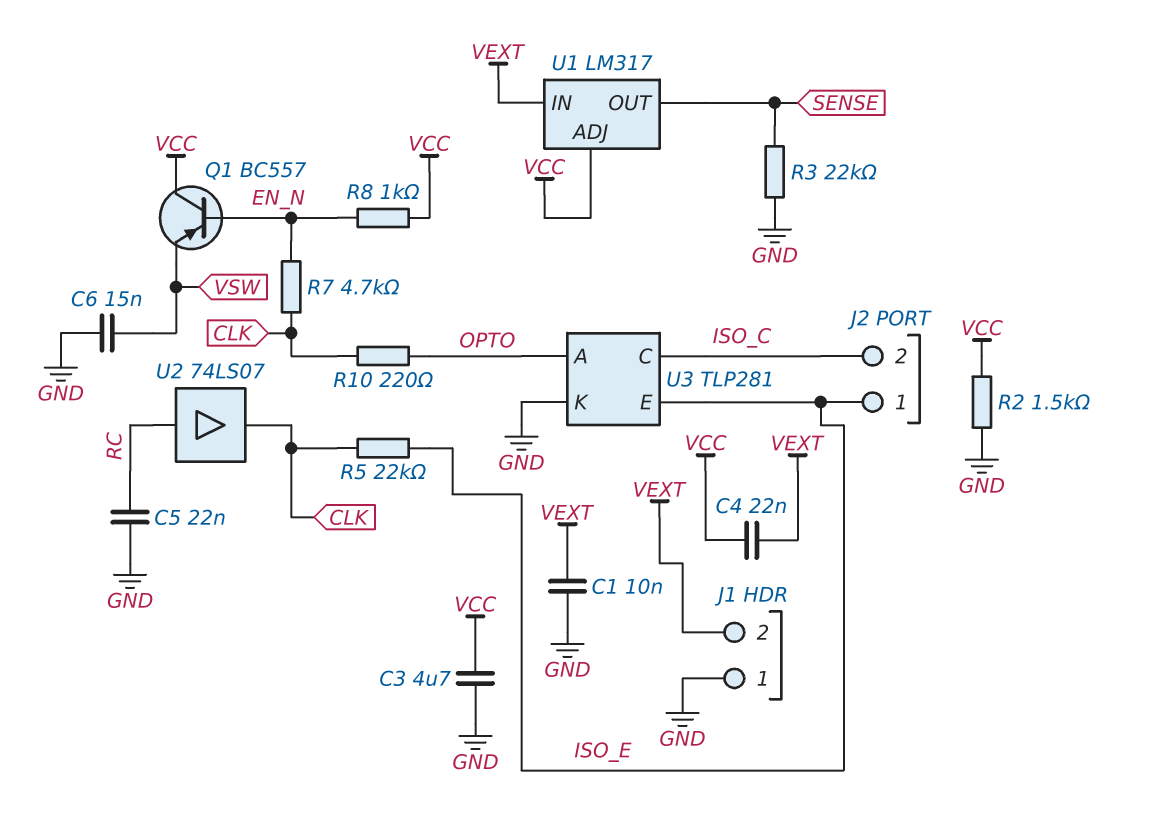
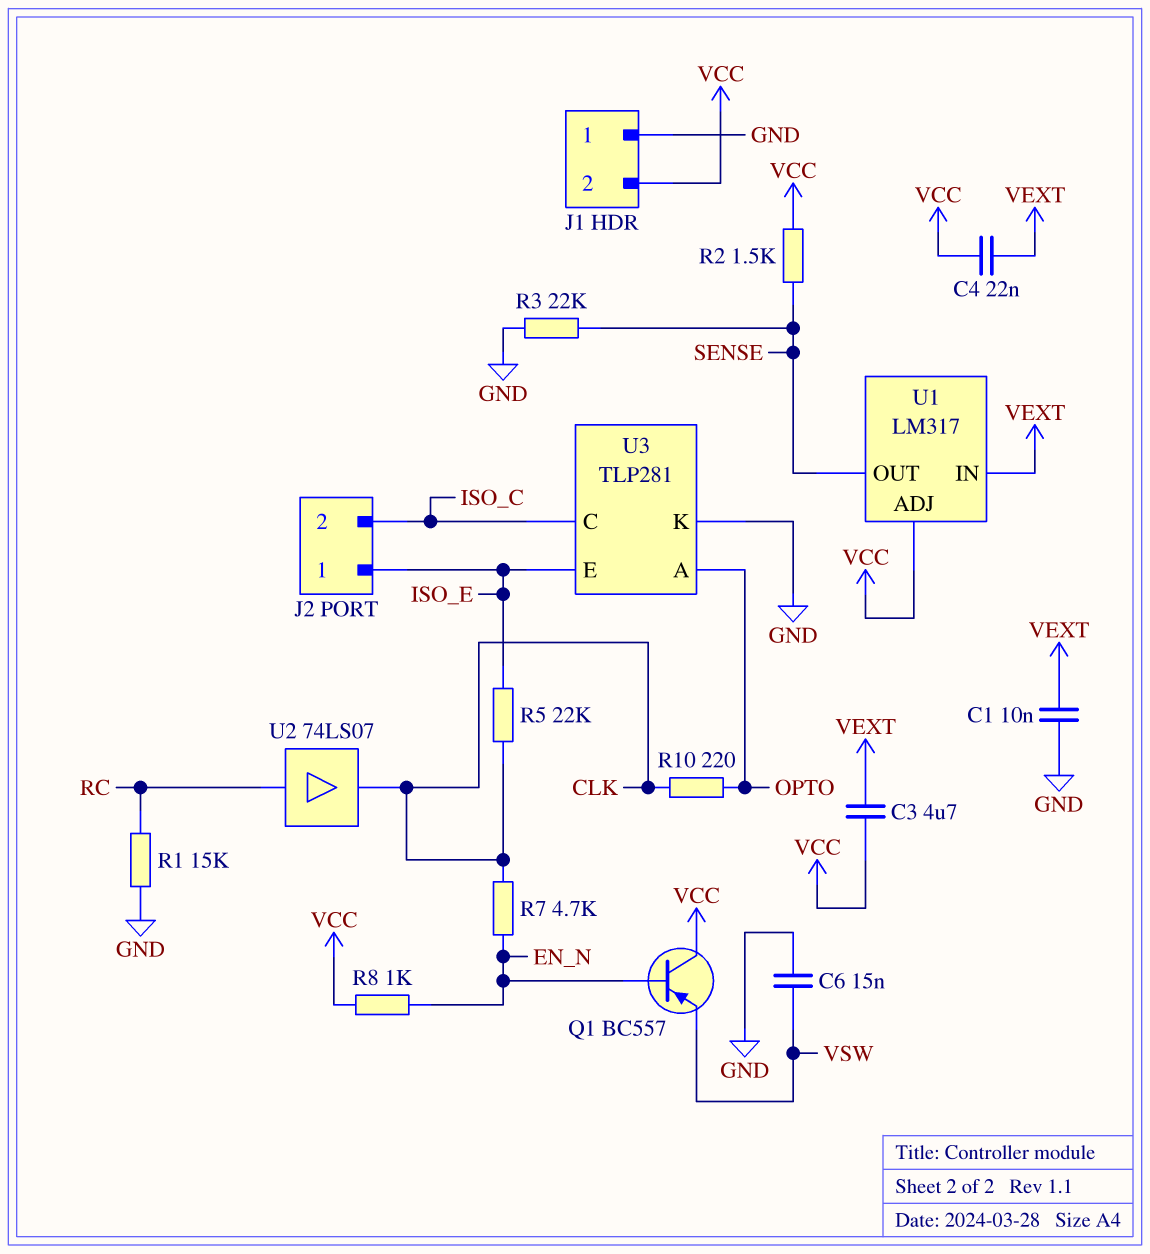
C3: 4.7uF (GND, VCC) -> 4.7uF (VCC, VEXT)
C5: 22nF (GND, RC) -> none
J1 pin 2: VEXT -> VCC
R1: none -> 15k (GND, RC)
R2: 1.5k (GND, VCC) -> 1.5k (SENSE, VCC)

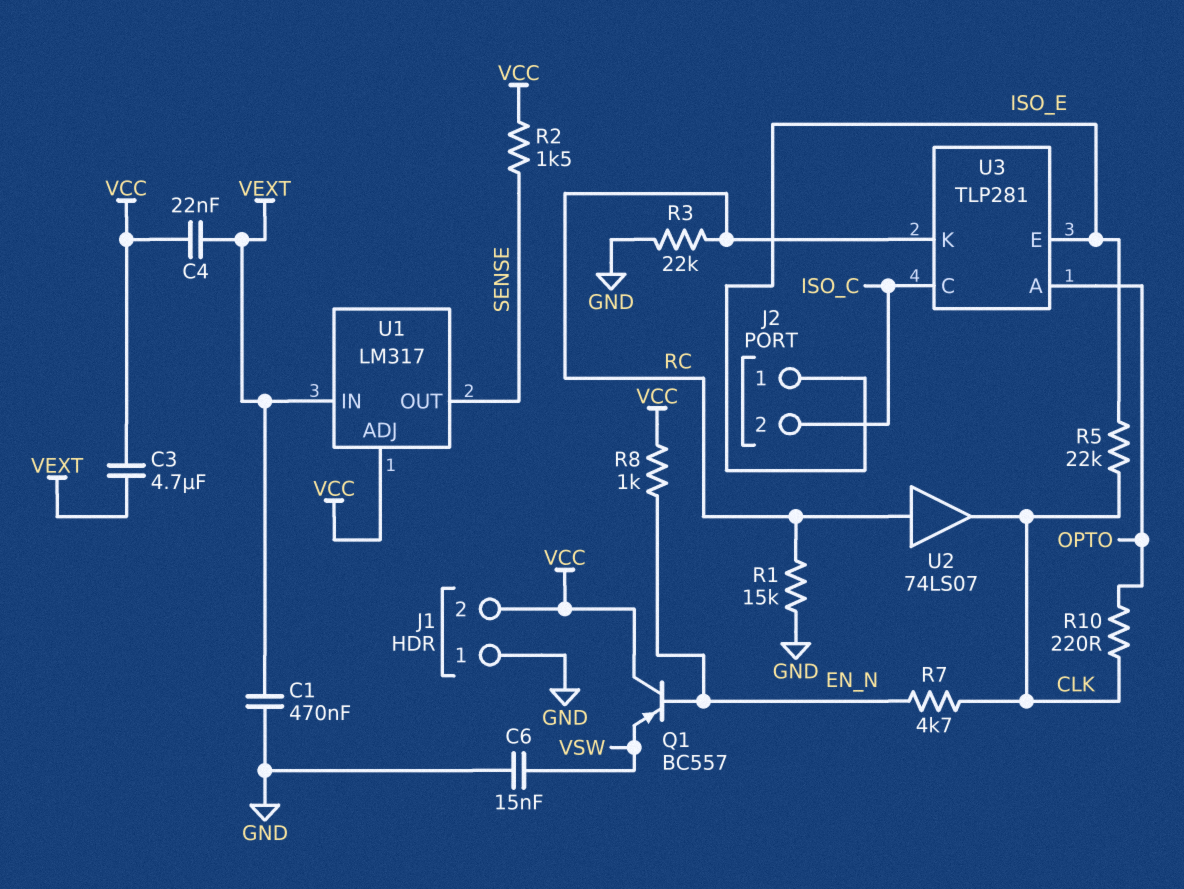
C1: 10nF (GND, VEXT) -> 470nF (GND, VEXT)
R3: 22k (GND, SENSE) -> 22k (GND, RC)
U3 pin K: GND -> RC

